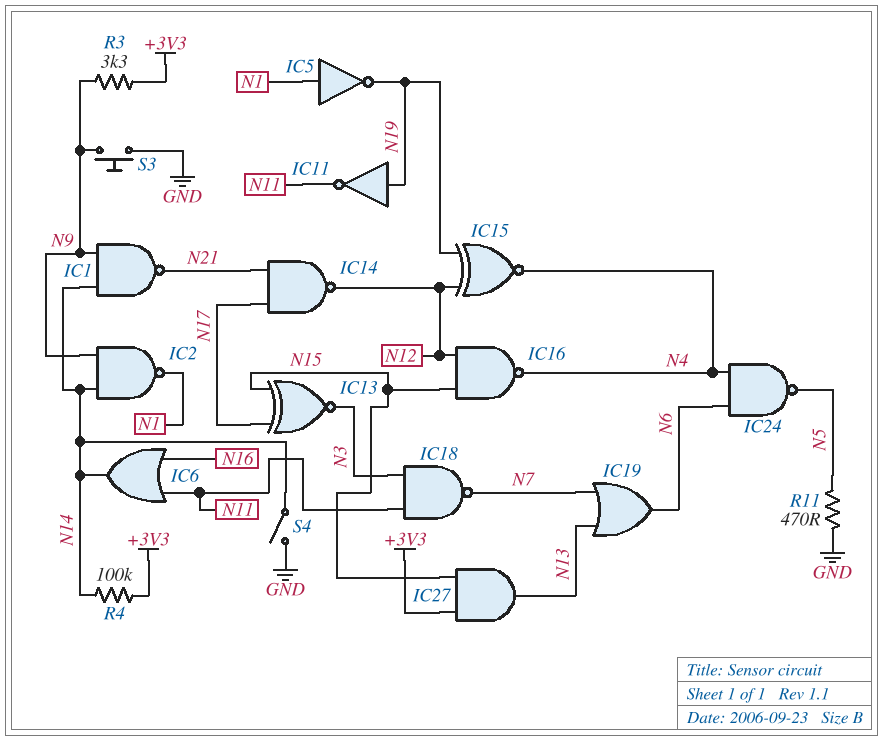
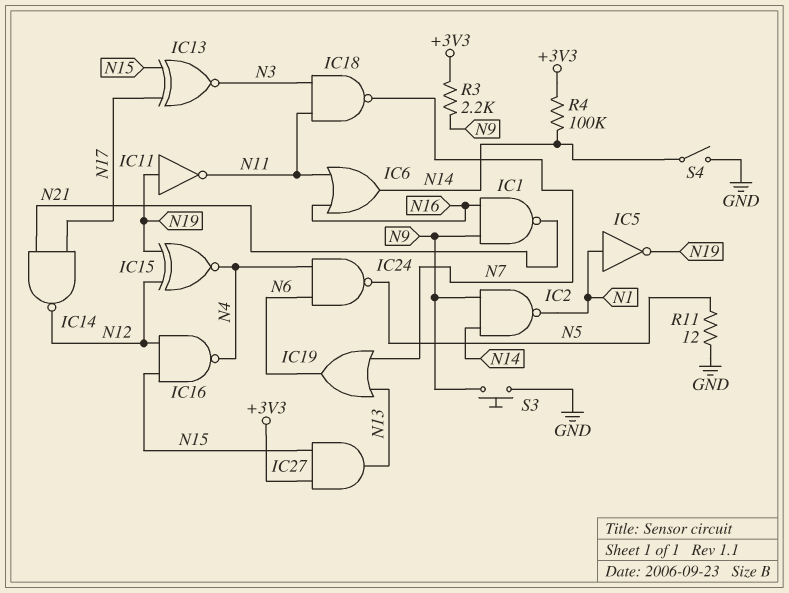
IC1: NAND (in N9, in N14, out N21) -> NAND (in N9, in N16, out N21)
R3: 3.3k (+3V3, N9) -> 2.2k (+3V3, N9)
R11: 470 (GND, N5) -> 12 (GND, N5)

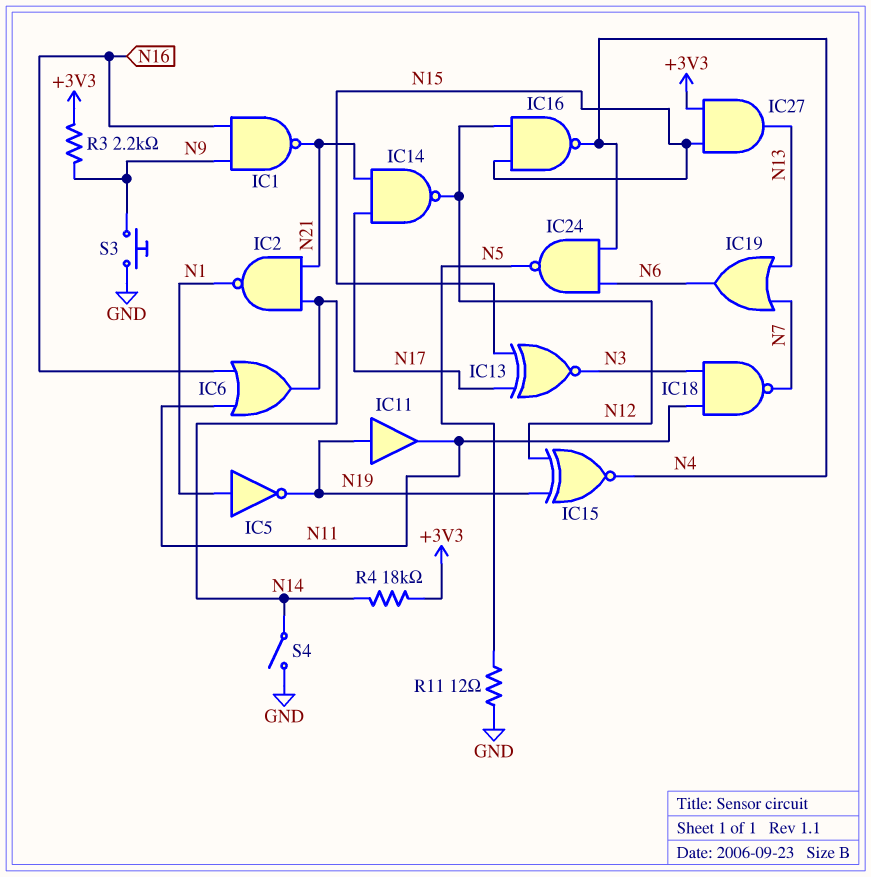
IC2: NAND (in N9, in N14, out N1) -> NAND (in N14, in N21, out N1)
IC11: NOT (in N19, out N11) -> buffer (in N19, out N11)
R4: 100k (+3V3, N14) -> 18k (+3V3, N14)

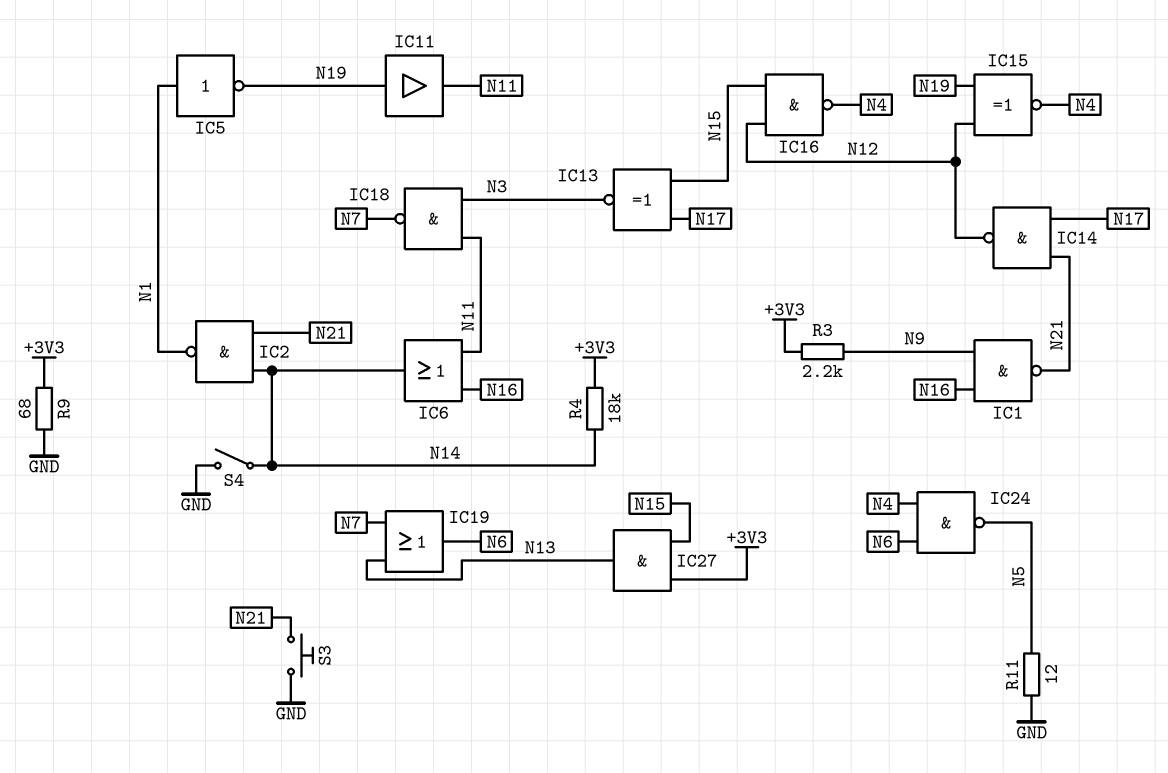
R9: none -> 68 (+3V3, GND)
S3: button (GND, N9) -> button (GND, N21)

